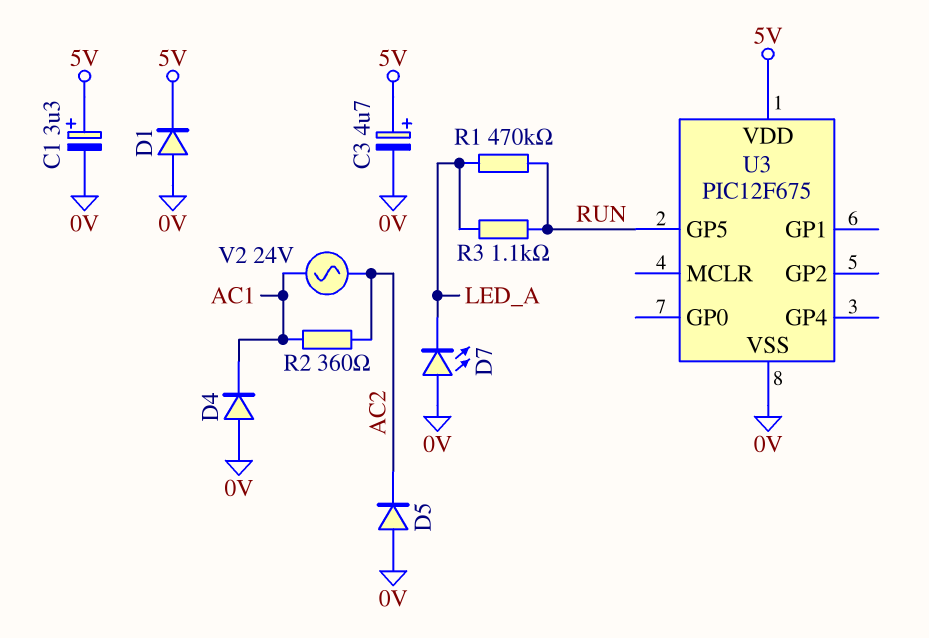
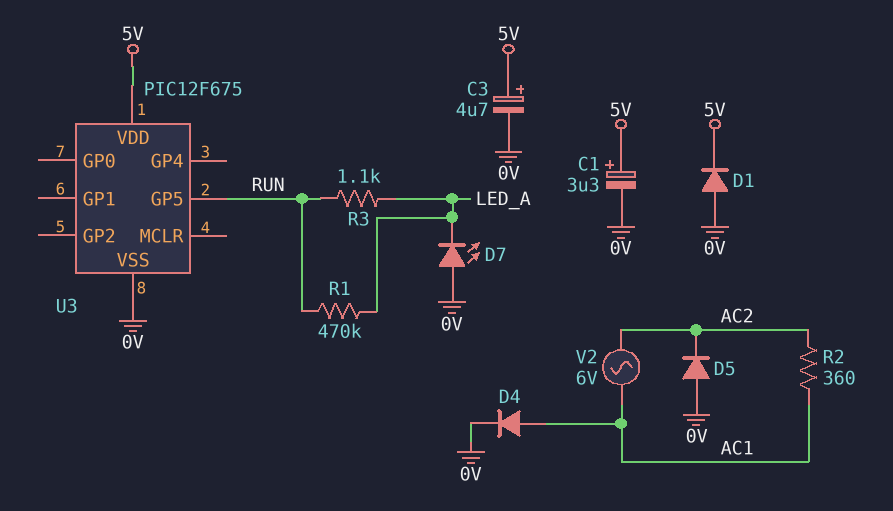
D4: diode (A 0V, K AC1) -> diode (A AC1, K 0V)
V2: AC 24V (AC1, AC2) -> AC 6V (AC1, AC2)

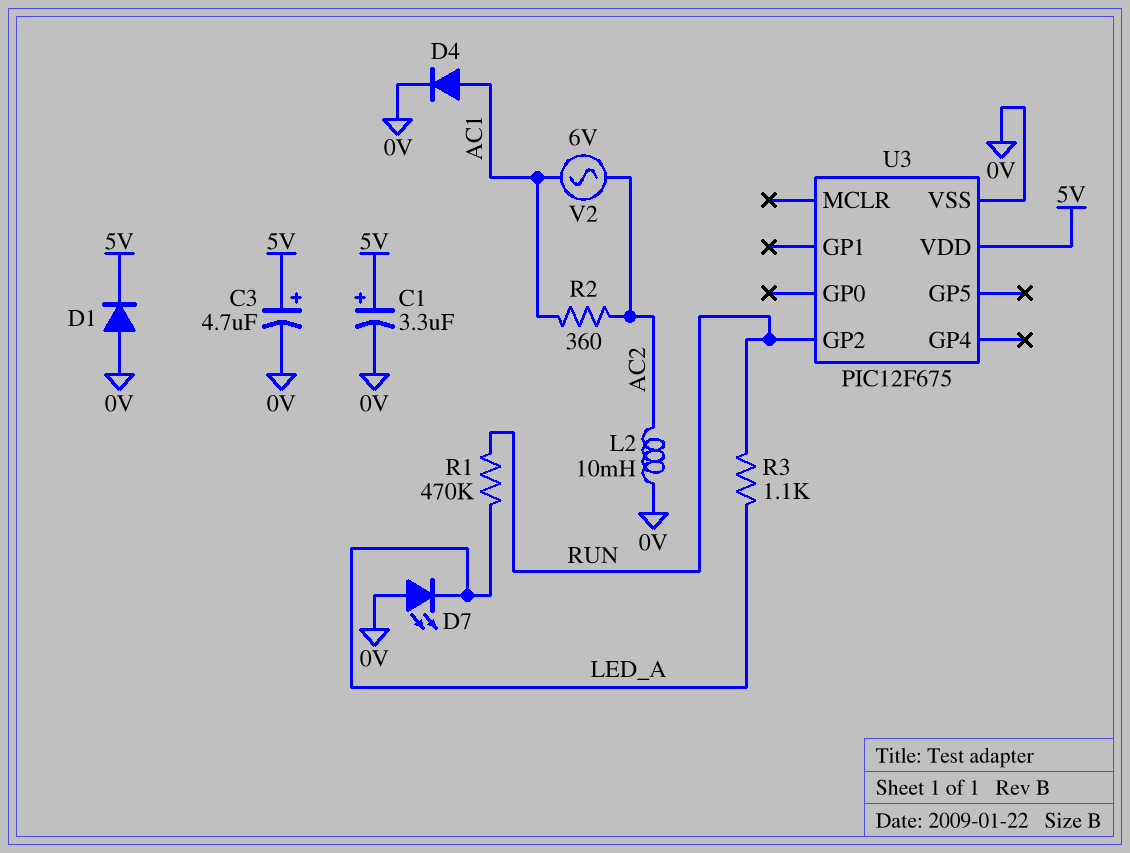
D5: diode (A 0V, K AC2) -> none
L2: none -> 10mH (0V, AC2)
U3 pin GP2: none -> RUN
U3 pin GP5: RUN -> none

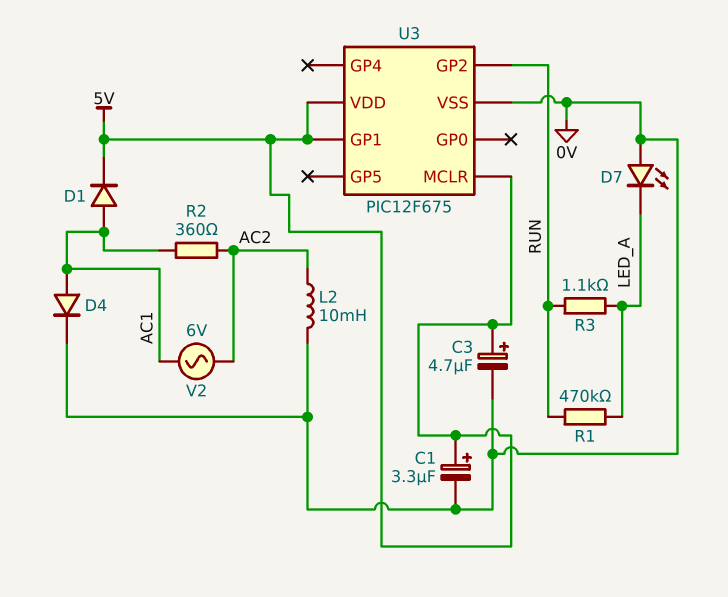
D1: diode (A 0V, K 5V) -> diode (A AC1, K 5V)
U3 pin GP1: none -> 5V
U3 pin MCLR: none -> 5V

